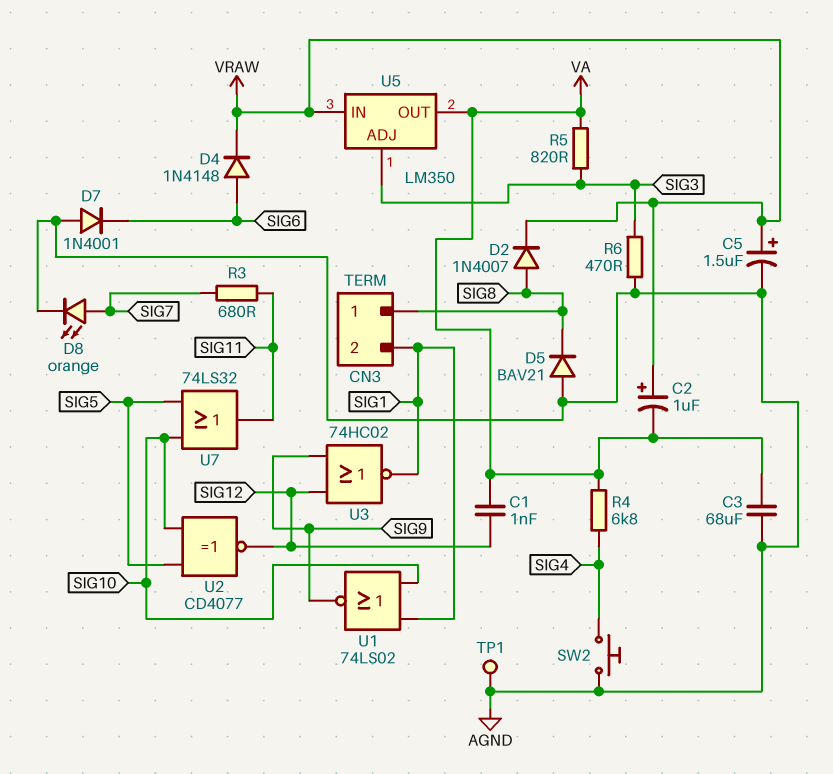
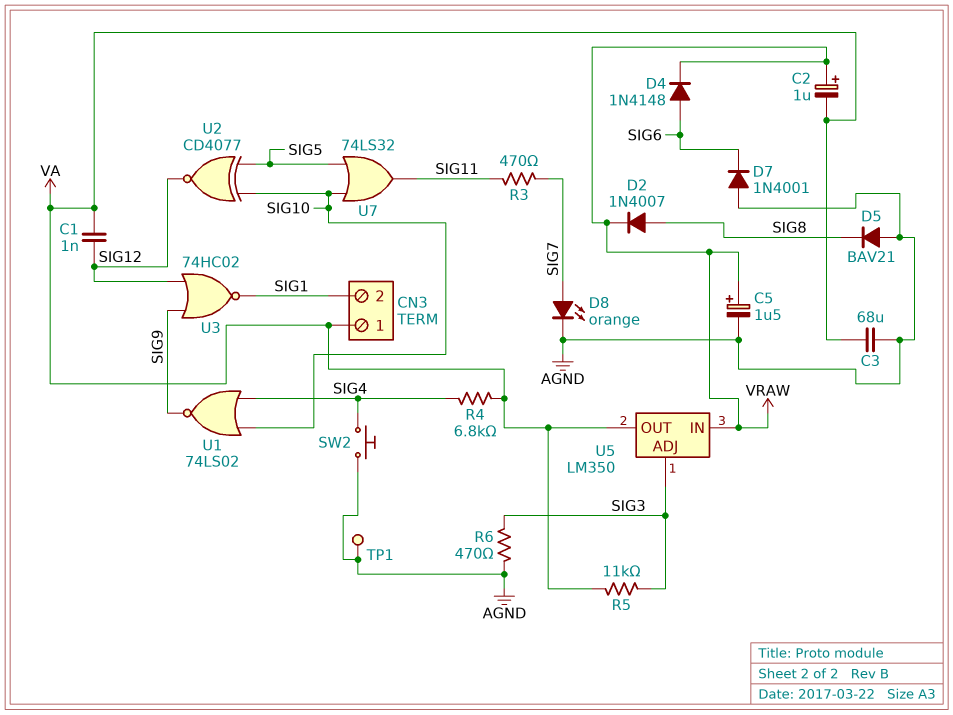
CN3 pin 1: SIG8 -> VA
R3: 680 (SIG7, SIG11) -> 470 (SIG7, SIG11)
R5: 820 (SIG3, VA) -> 11k (SIG3, VA)
U1: NOR 74LS02 (in SIG1, in SIG10, out SIG9) -> NOR 74LS02 (in SIG4, in SIG10, out SIG9)

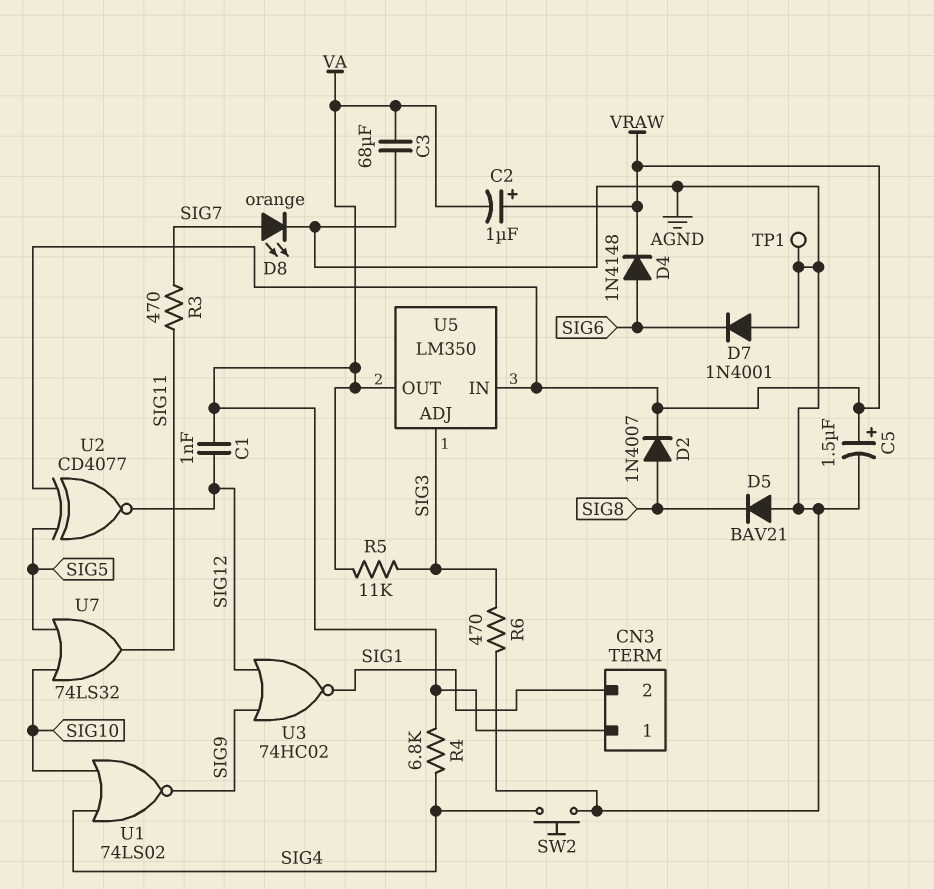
U2: XNOR CD4077 (in SIG5, in SIG10, out SIG12) -> XNOR CD4077 (in SIG5, in VRAW, out SIG12)

